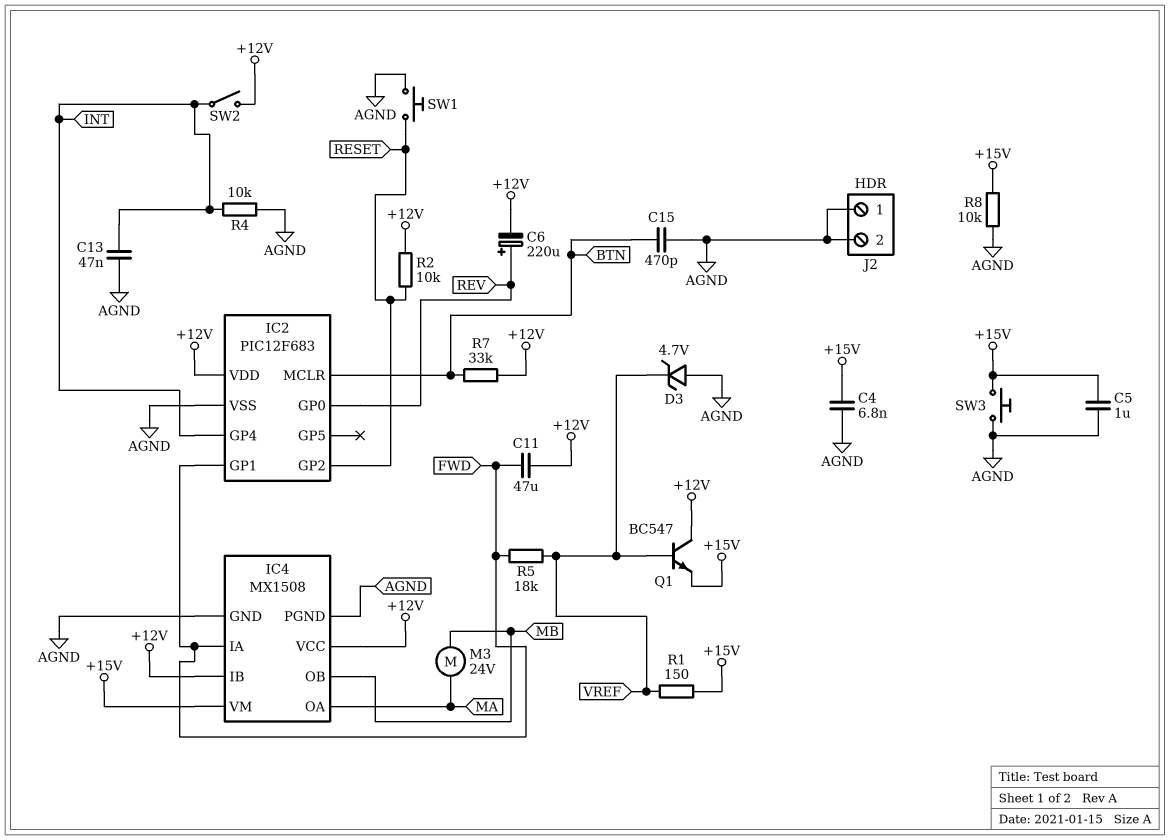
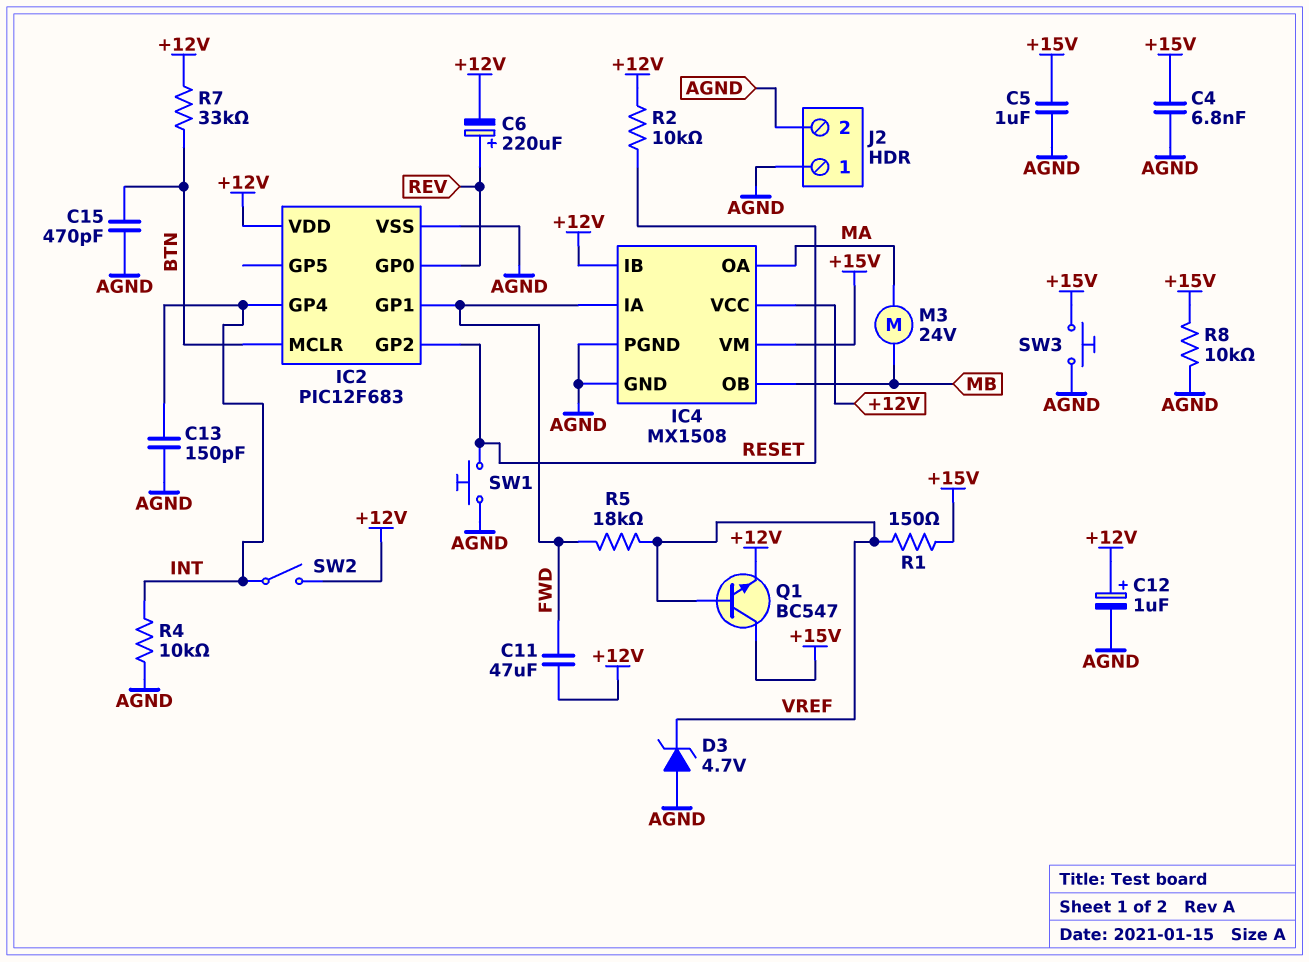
C12: none -> 1uF (plus +12V, minus AGND)
C13: 47nF (AGND, INT) -> 150pF (AGND, INT)
Q1: NPN BC547 (B VREF, C +12V, E +15V) -> NPN BC547 (B VREF, C +15V, E +12V)

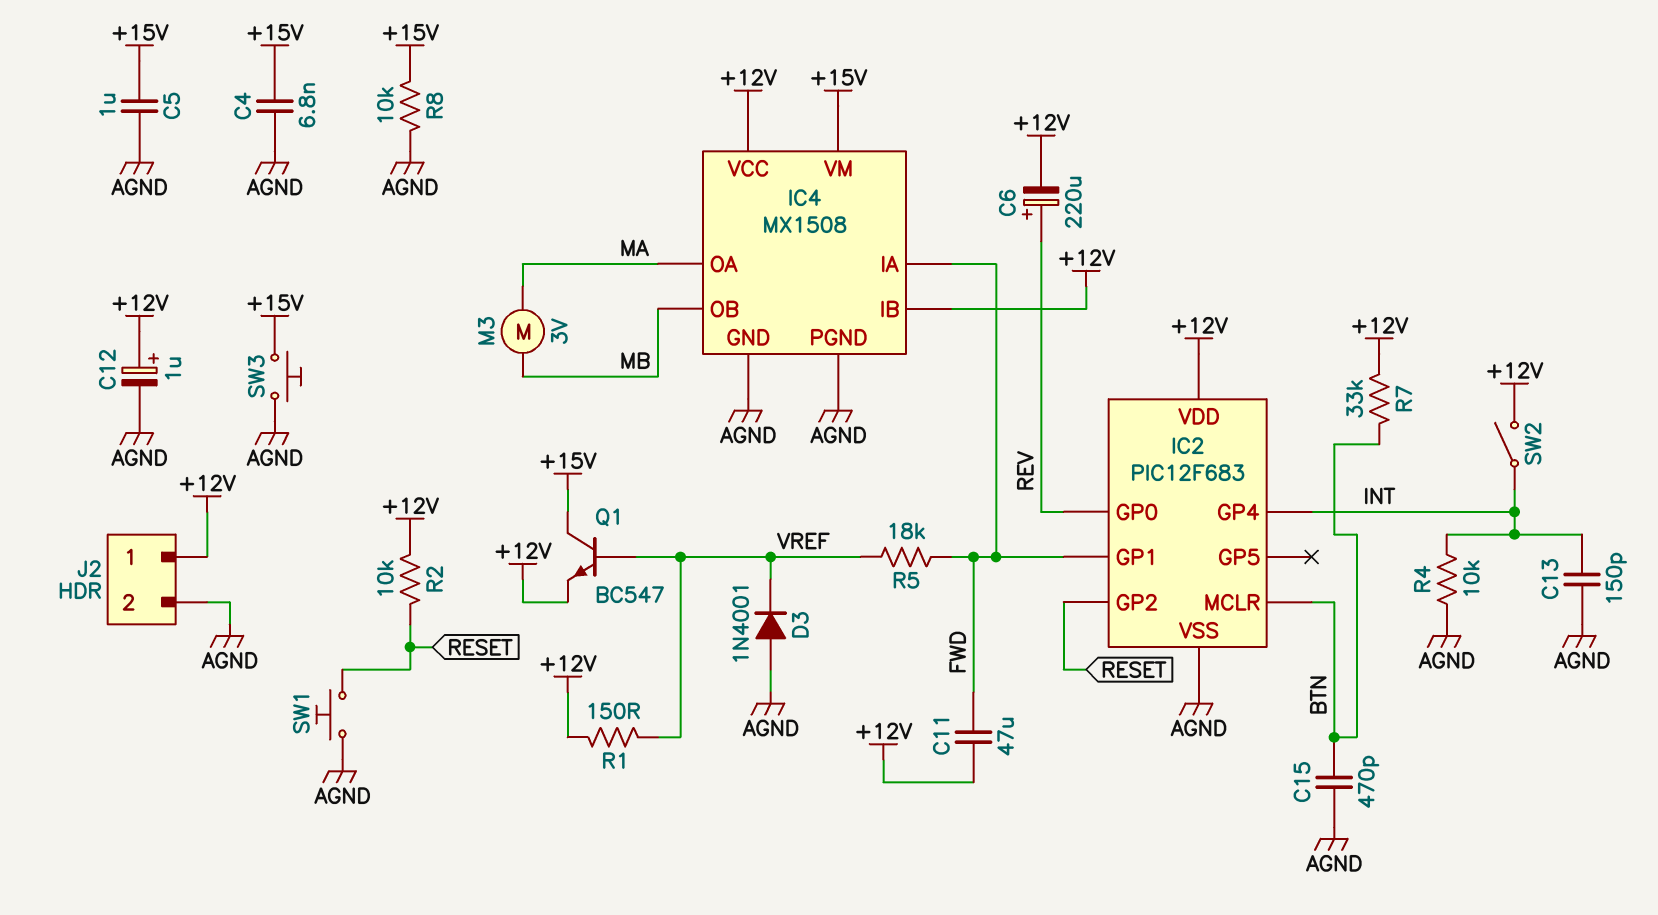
D3: zener 4.7V (A AGND, K VREF) -> diode 1N4001 (A AGND, K VREF)
J2 pin 1: AGND -> +12V
M3: motor 24V (MA, MB) -> motor 3V (MA, MB)
R1: 150 (+15V, VREF) -> 150 (+12V, VREF)

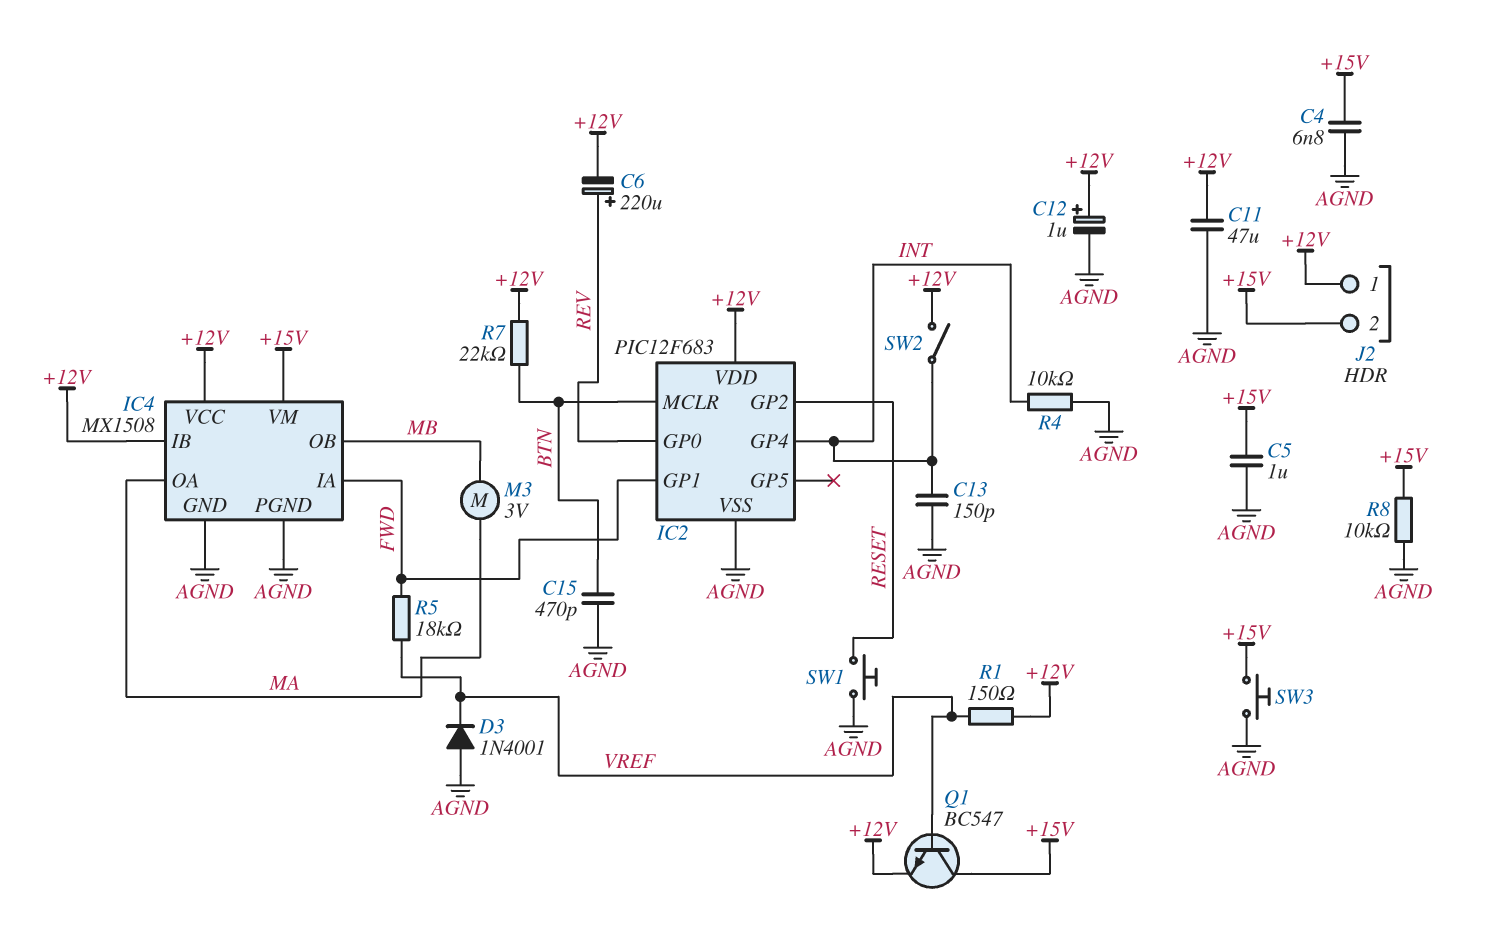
C11: 47uF (+12V, FWD) -> 47uF (+12V, AGND)
J2 pin 2: AGND -> +15V
R2: 10k (+12V, RESET) -> none
R7: 33k (+12V, BTN) -> 22k (+12V, BTN)

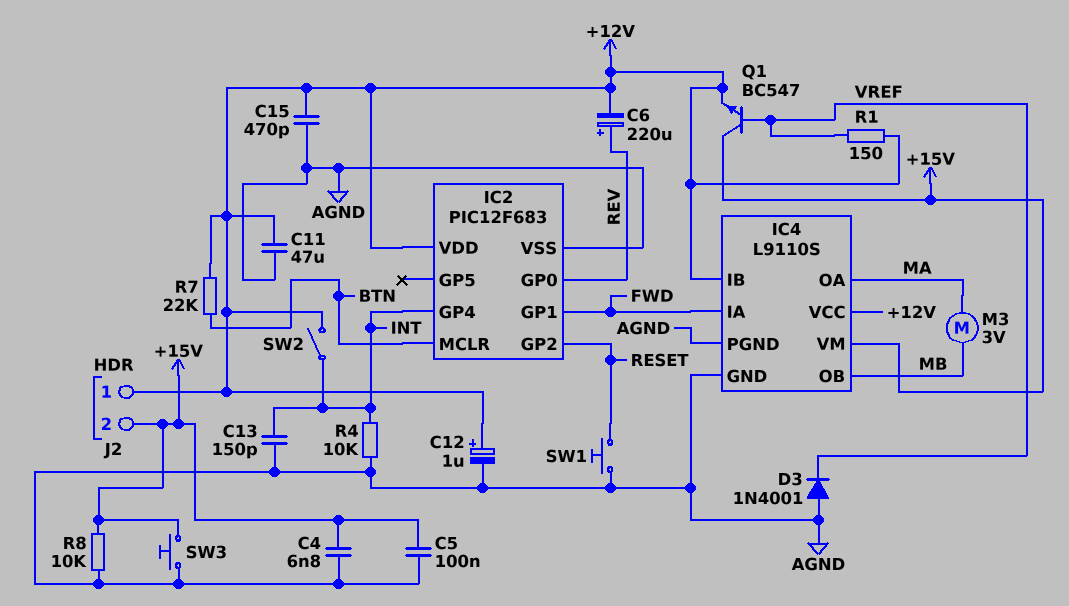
C5: 1uF (+15V, AGND) -> 100nF (+15V, AGND)
C15: 470pF (AGND, BTN) -> 470pF (+12V, AGND)
IC4: MX1508 -> L9110S
R5: 18k (FWD, VREF) -> none

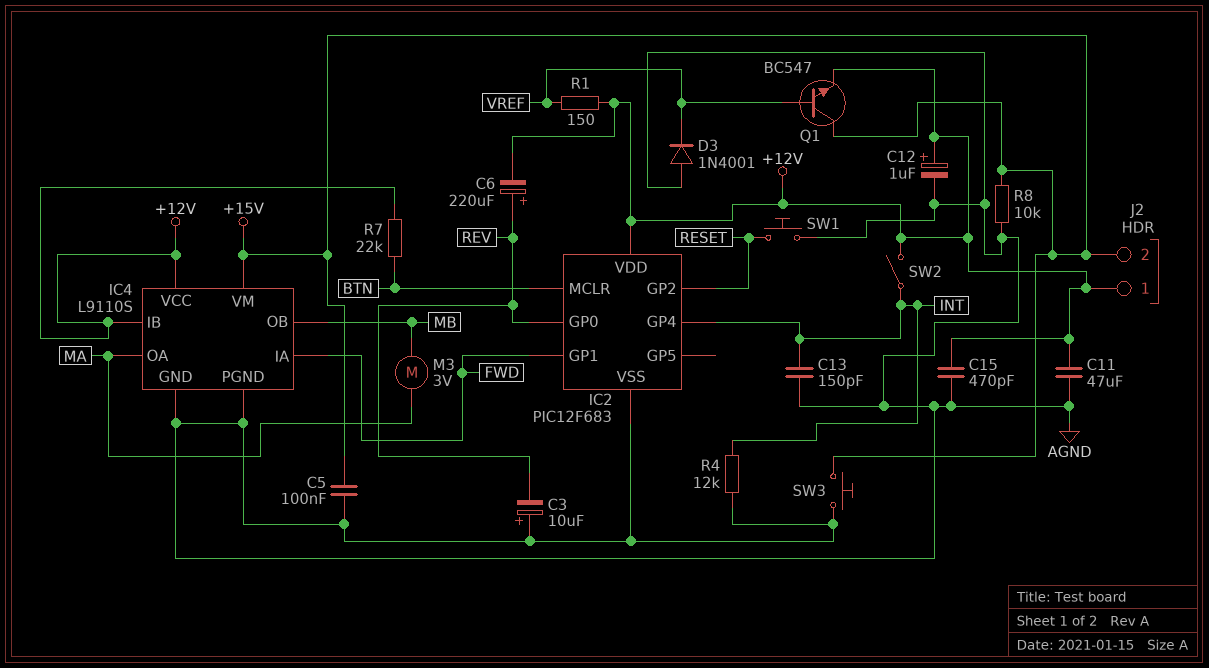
C3: none -> 10uF (plus AGND, minus REV)
C4: 6.8nF (+15V, AGND) -> none
R4: 10k (AGND, INT) -> 12k (AGND, INT)

